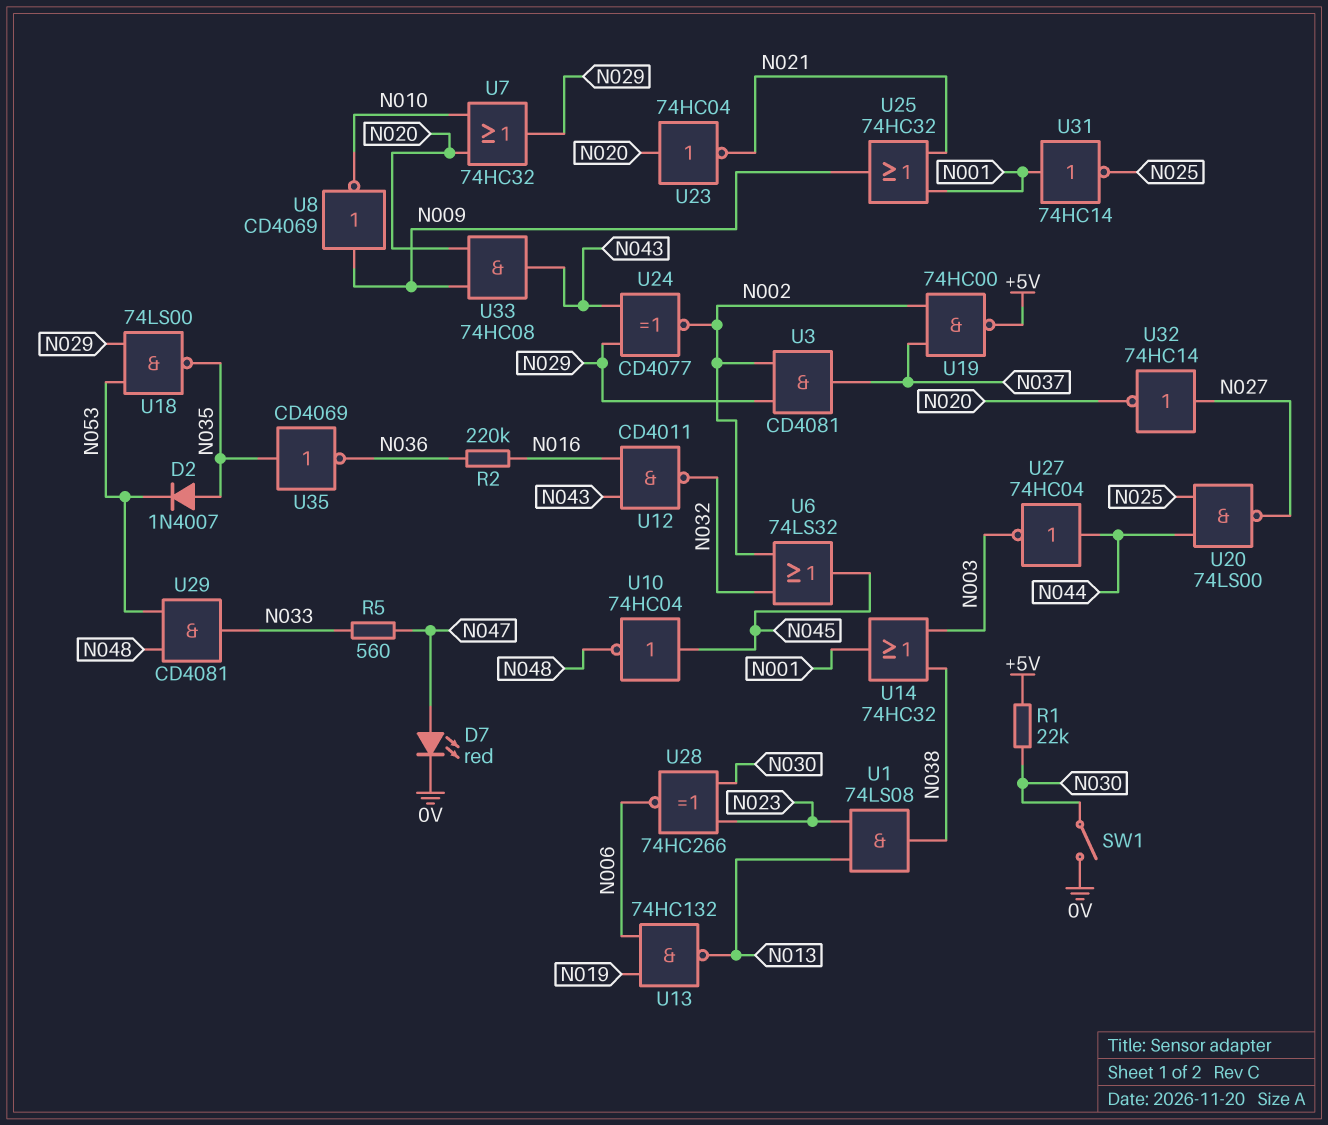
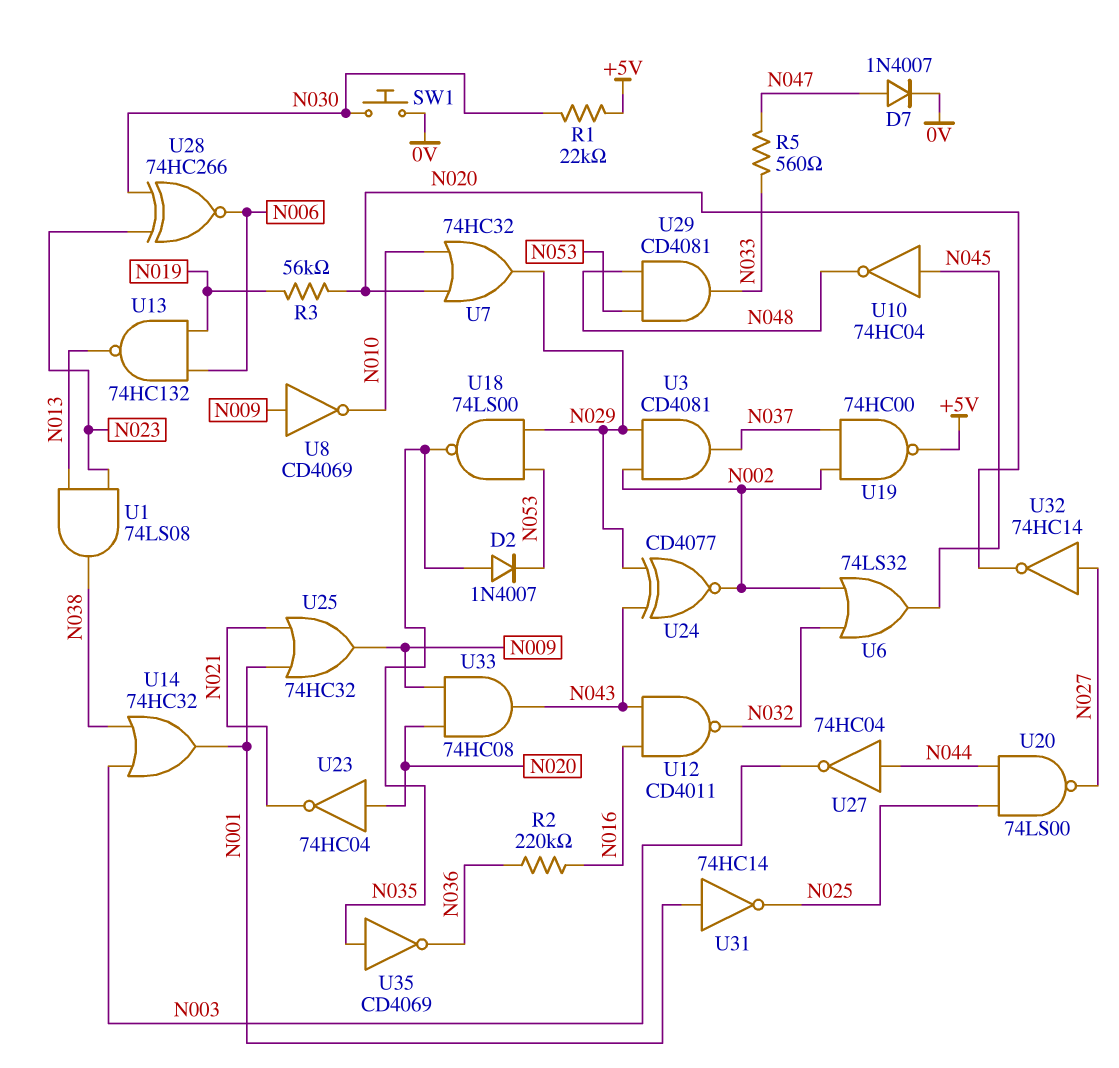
D7: LED red (A N047, K 0V) -> diode 1N4007 (A N047, K 0V)
R3: none -> 56k (N019, N020)
SW1: switch (0V, N030) -> button (0V, N030)

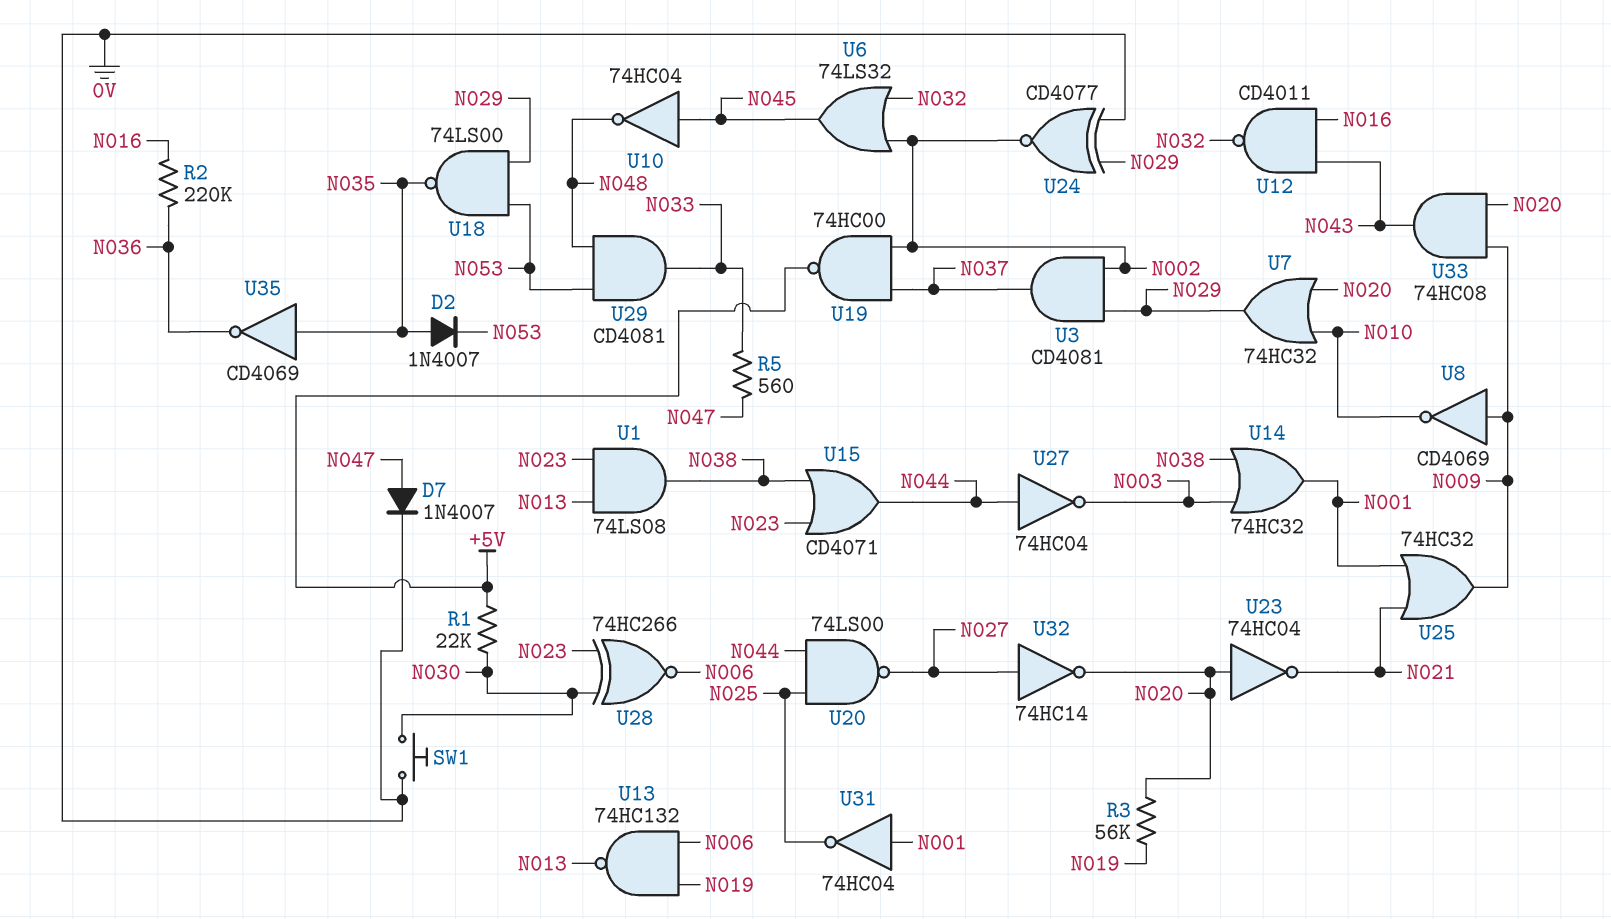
U15: none -> OR CD4071 (in N023, in N038, out N044)
U24: XNOR CD4077 (in N029, in N043, out N002) -> XNOR CD4077 (in 0V, in N029, out N002)
U31: NOT 74HC14 (in N001, out N025) -> NOT 74HC04 (in N001, out N025)

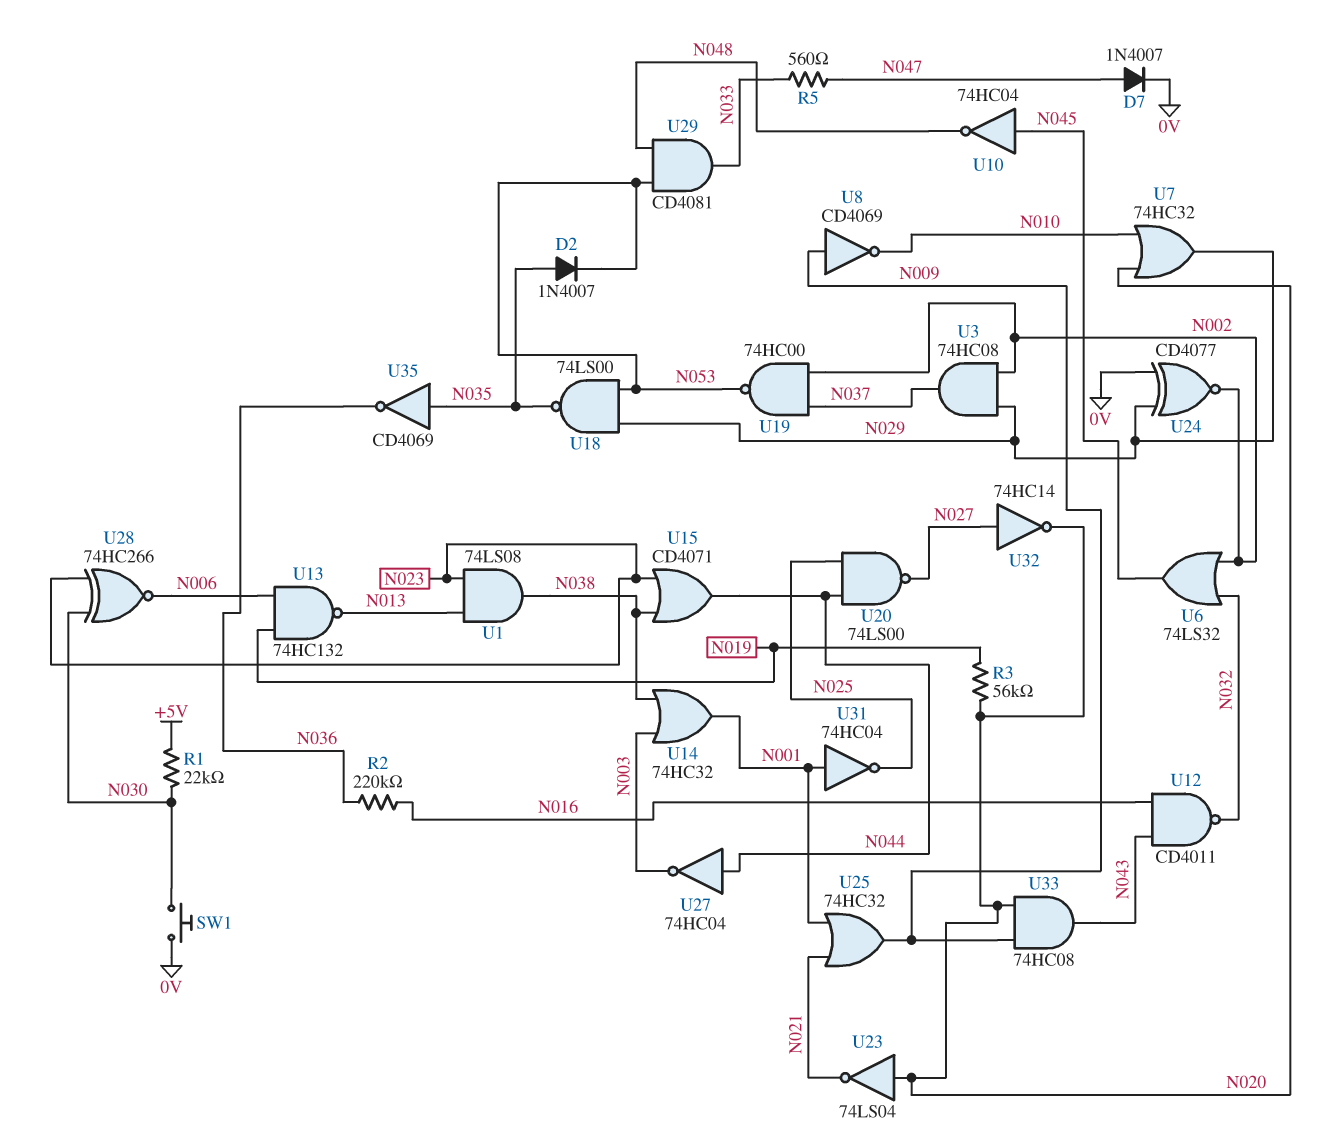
U3: AND CD4081 (in N002, in N029, out N037) -> AND 74HC08 (in N002, in N029, out N037)
U19: NAND 74HC00 (in N002, in N037, out +5V) -> NAND 74HC00 (in N002, in N037, out N053)
U23: NOT 74HC04 (in N020, out N021) -> NOT 74LS04 (in N020, out N021)

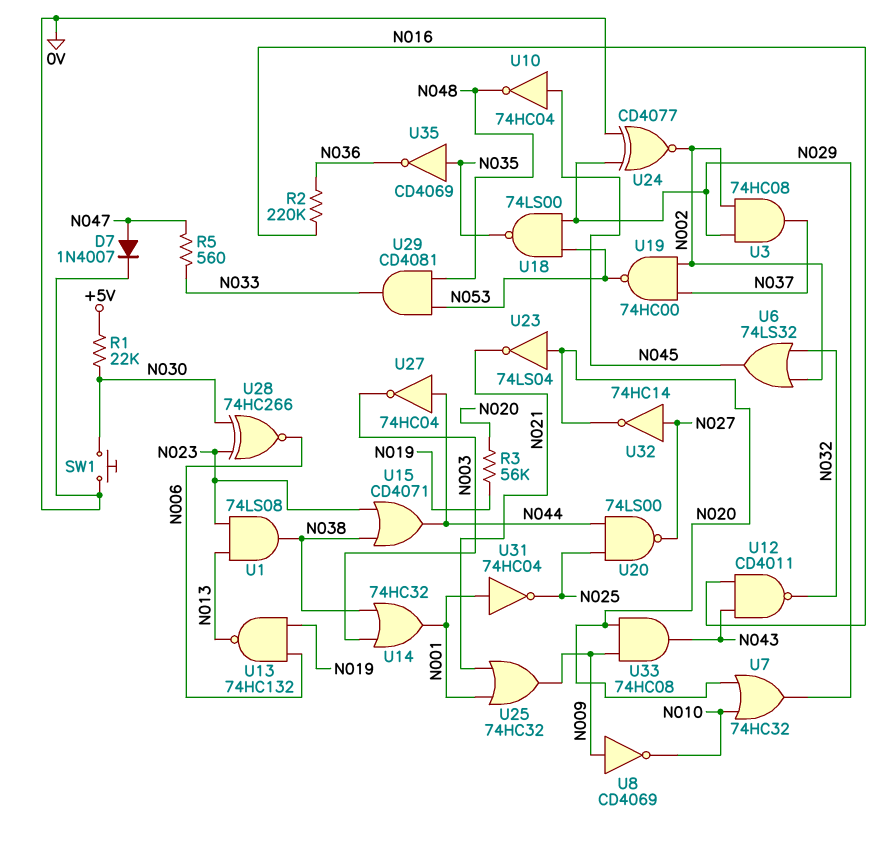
D2: diode 1N4007 (A N035, K N053) -> none

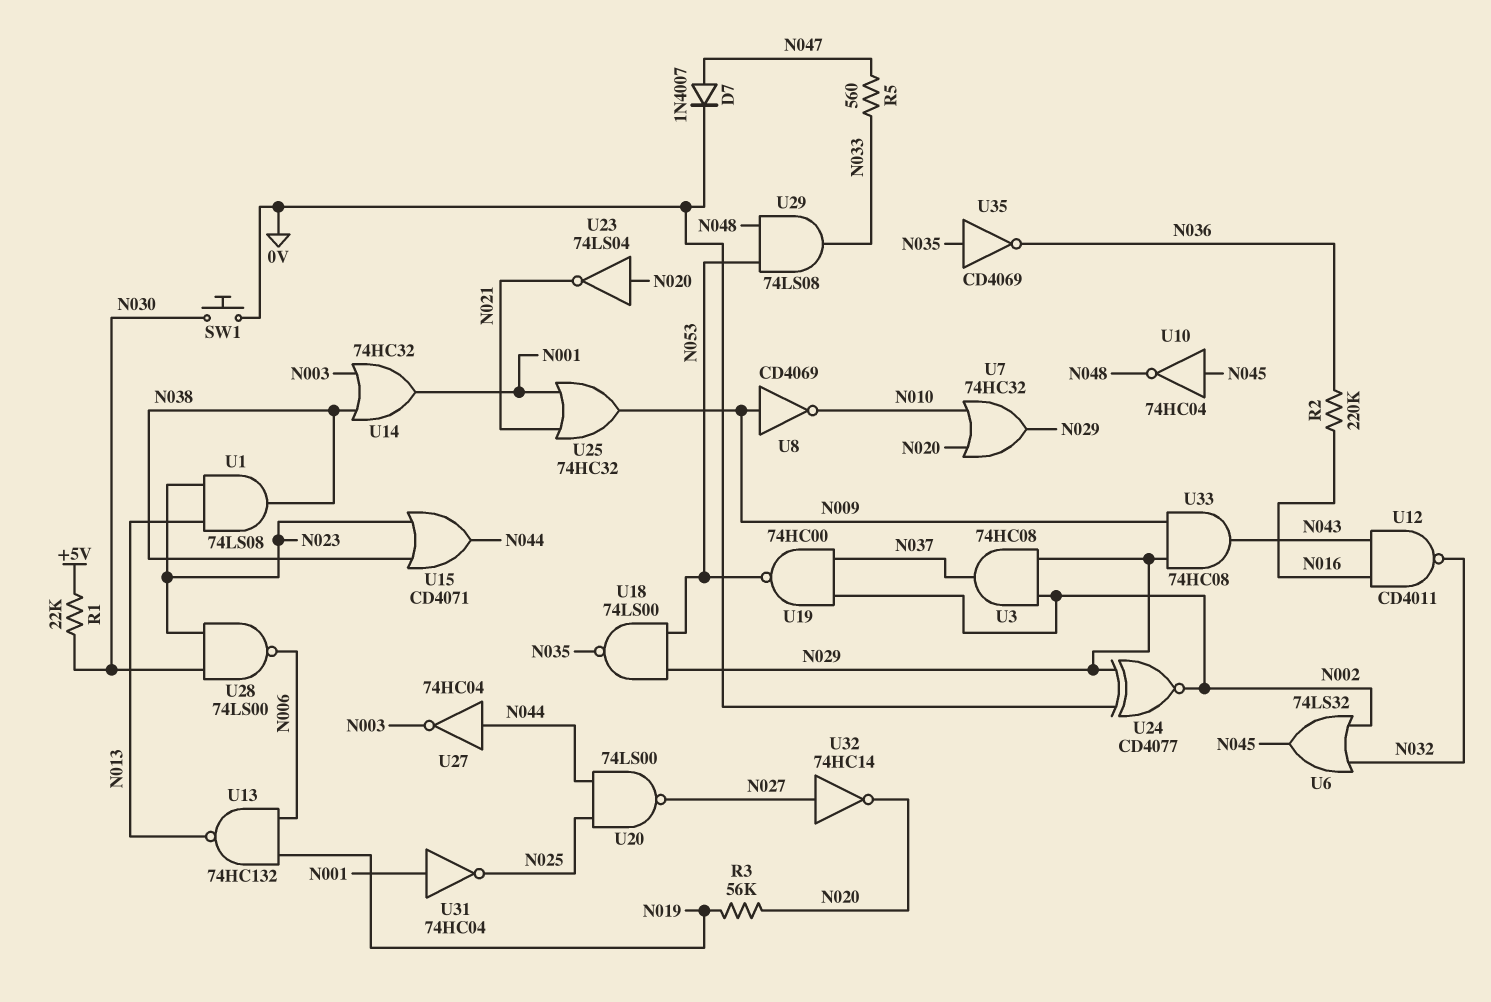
U28: XNOR 74HC266 (in N023, in N030, out N006) -> NAND 74LS00 (in N023, in N030, out N006)
U29: AND CD4081 (in N048, in N053, out N033) -> AND 74LS08 (in N048, in N053, out N033)
U33: AND 74HC08 (in N009, in N020, out N043) -> AND 74HC08 (in N009, in N029, out N043)

